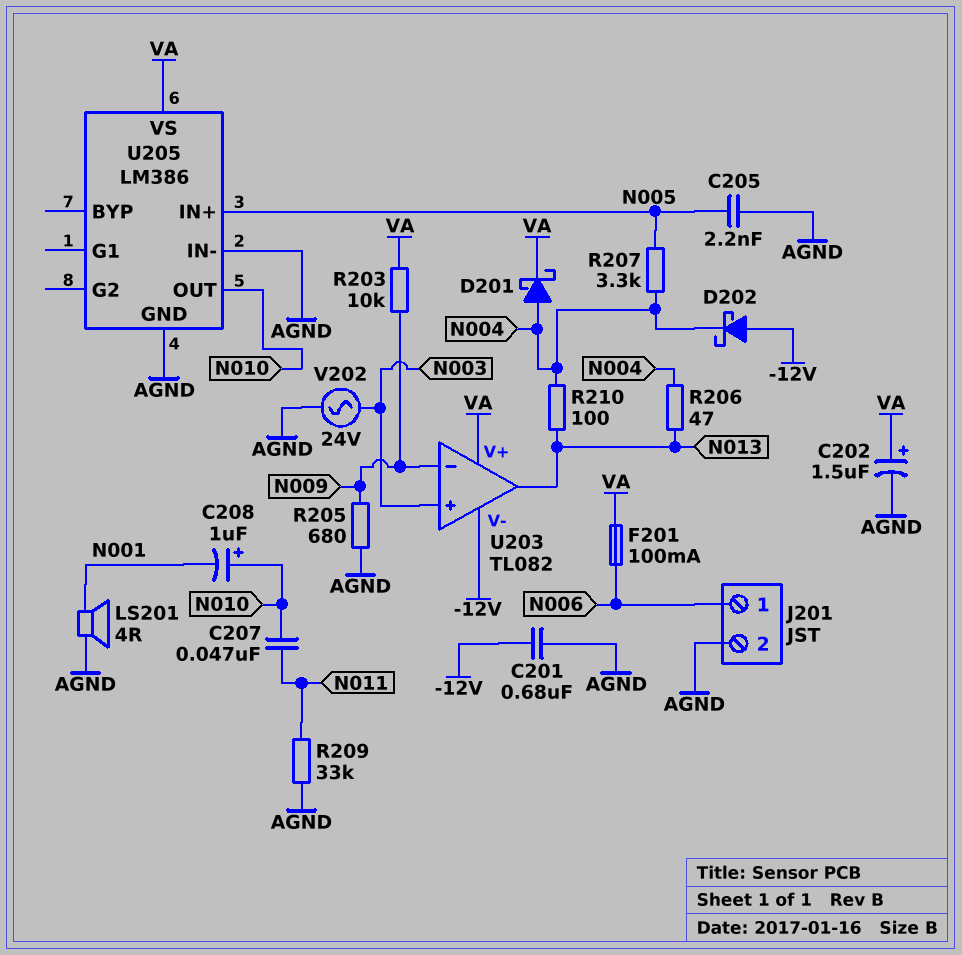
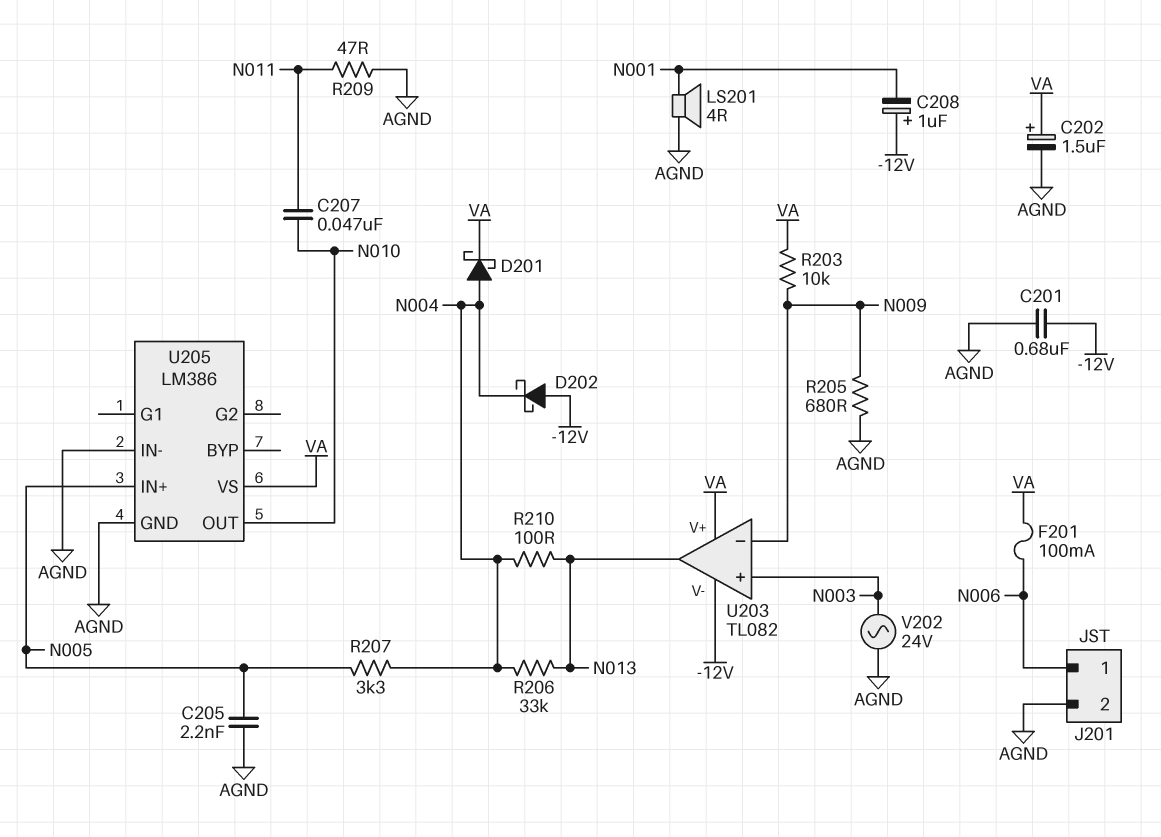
C208: 1uF (plus N010, minus N001) -> 1uF (plus -12V, minus N001)
R206: 47 (N004, N013) -> 33k (N004, N013)
R209: 33k (AGND, N011) -> 47 (AGND, N011)

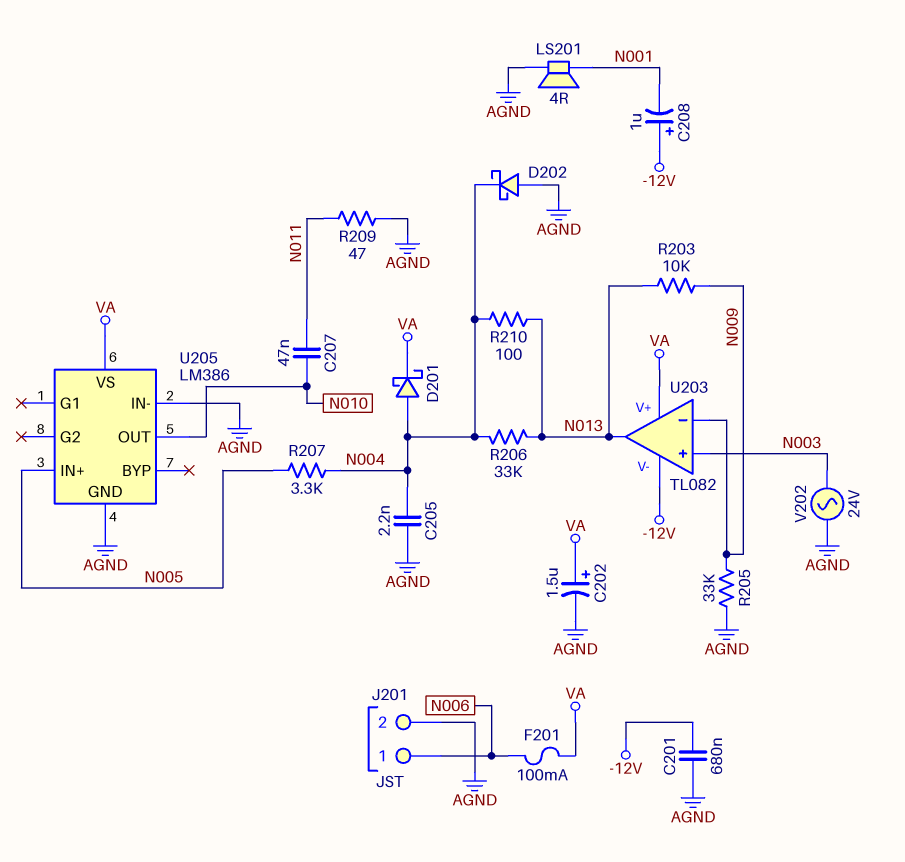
C205: 2.2nF (AGND, N005) -> 2.2nF (AGND, N004)
D202: schottky (A -12V, K N004) -> schottky (A AGND, K N004)
R203: 10k (N009, VA) -> 10k (N009, N013)
R205: 680 (AGND, N009) -> 33k (AGND, N009)

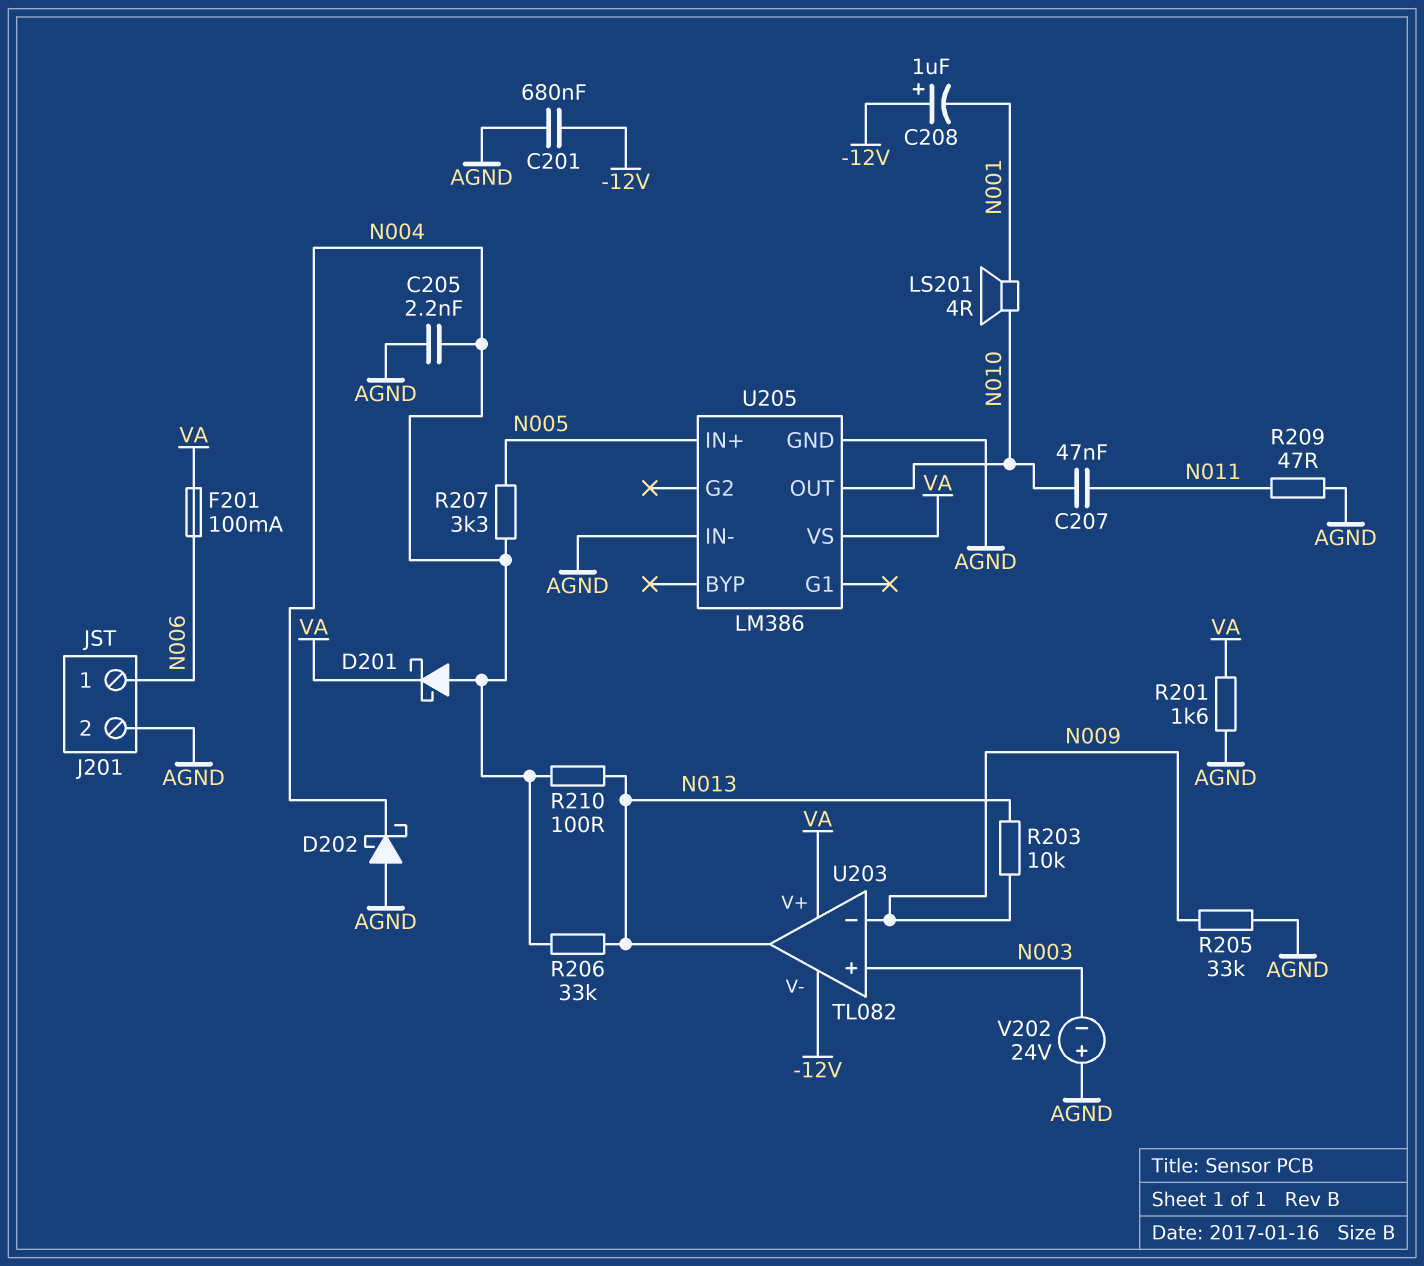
C202: 1.5uF (plus VA, minus AGND) -> none
LS201: speaker 4R (AGND, N001) -> speaker 4R (N001, N010)
R201: none -> 1.6k (AGND, VA)
V202: AC 24V (AGND, N003) -> 24V (plus AGND, minus N003)

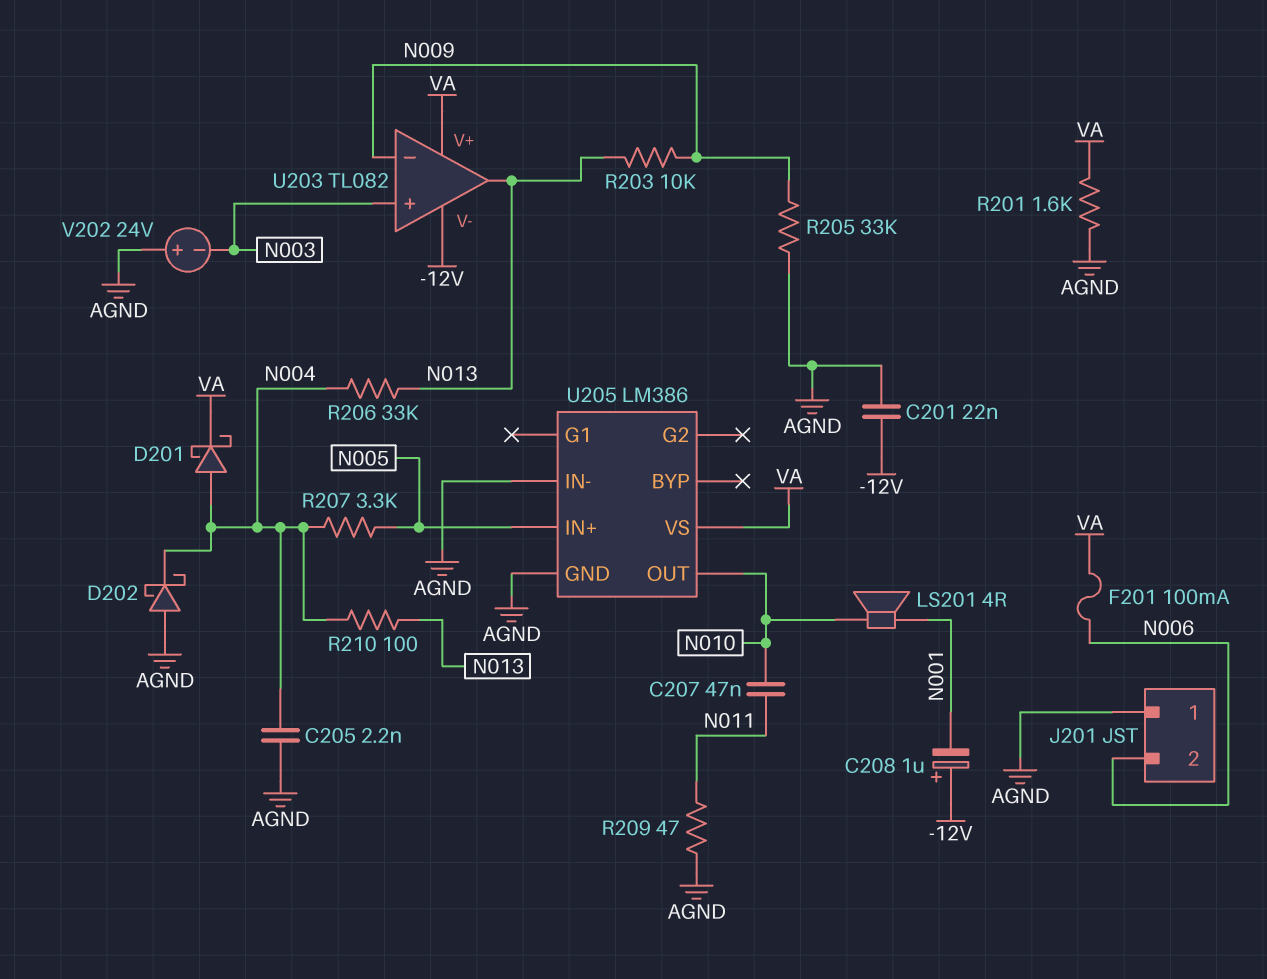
C201: 680nF (-12V, AGND) -> 22nF (-12V, AGND)
J201 pin 1: N006 -> AGND
J201 pin 2: AGND -> N006

